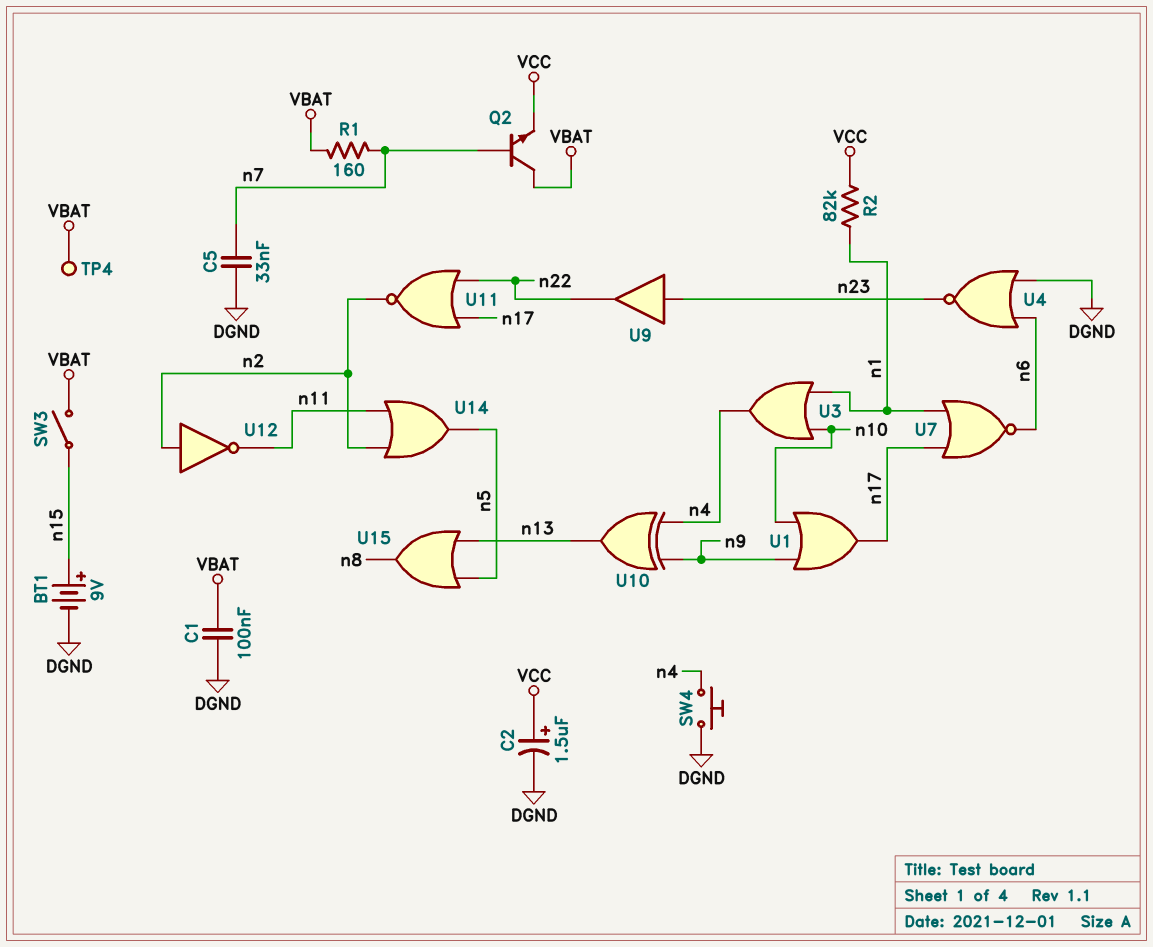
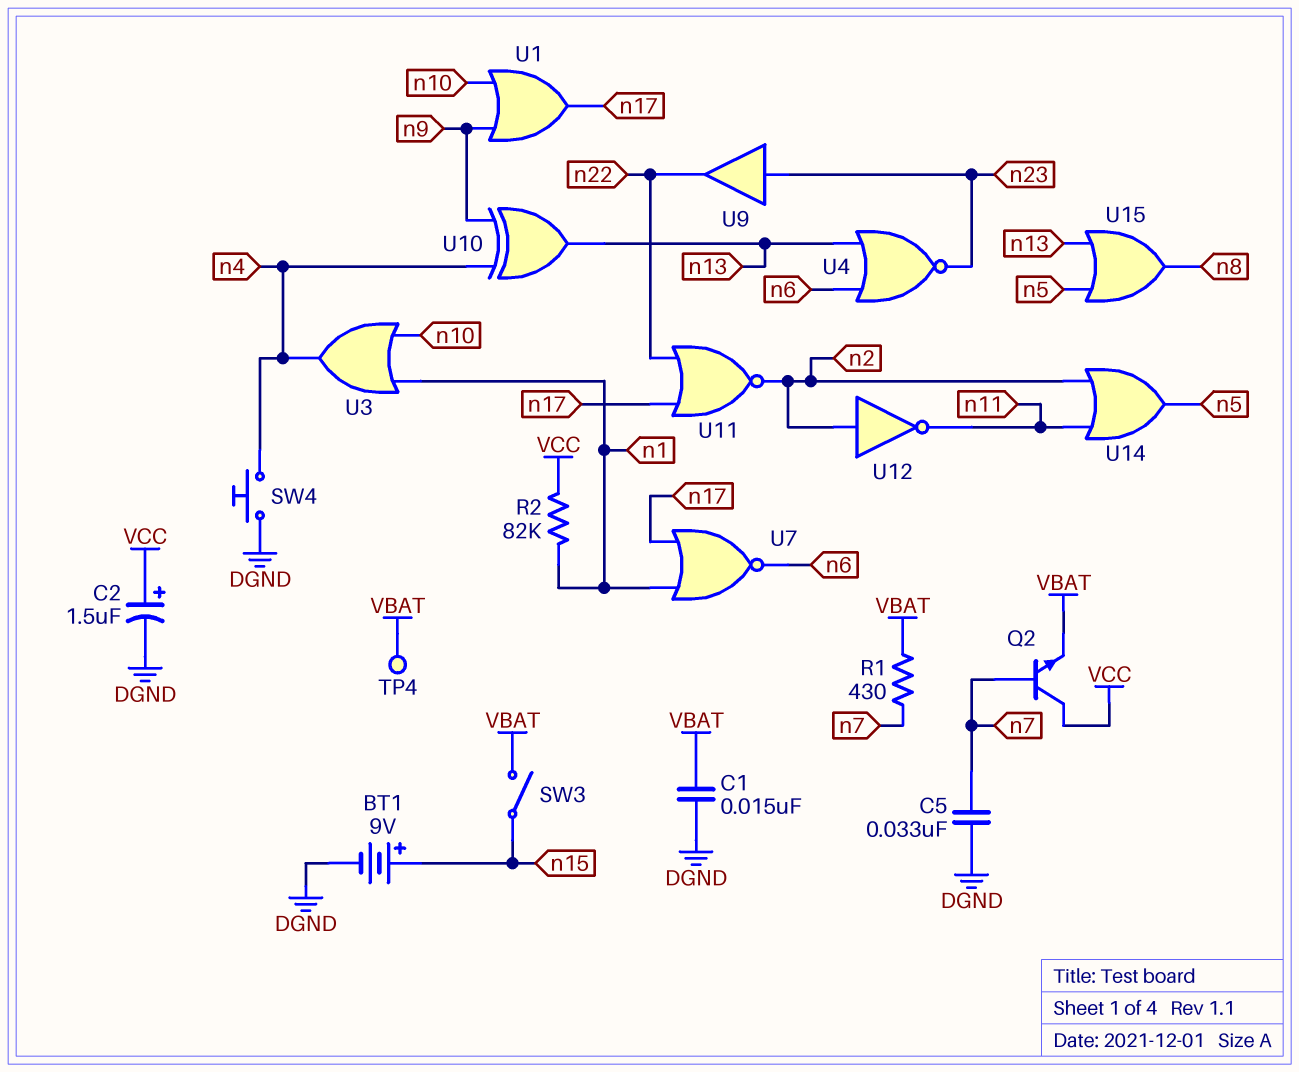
C1: 100nF (DGND, VBAT) -> 15nF (DGND, VBAT)
Q2: NPN (B n7, C VBAT, E VCC) -> NPN (B n7, C VCC, E VBAT)
R1: 160 (VBAT, n7) -> 430 (VBAT, n7)
U4: NOR (in DGND, in n6, out n23) -> NOR (in n6, in n13, out n23)

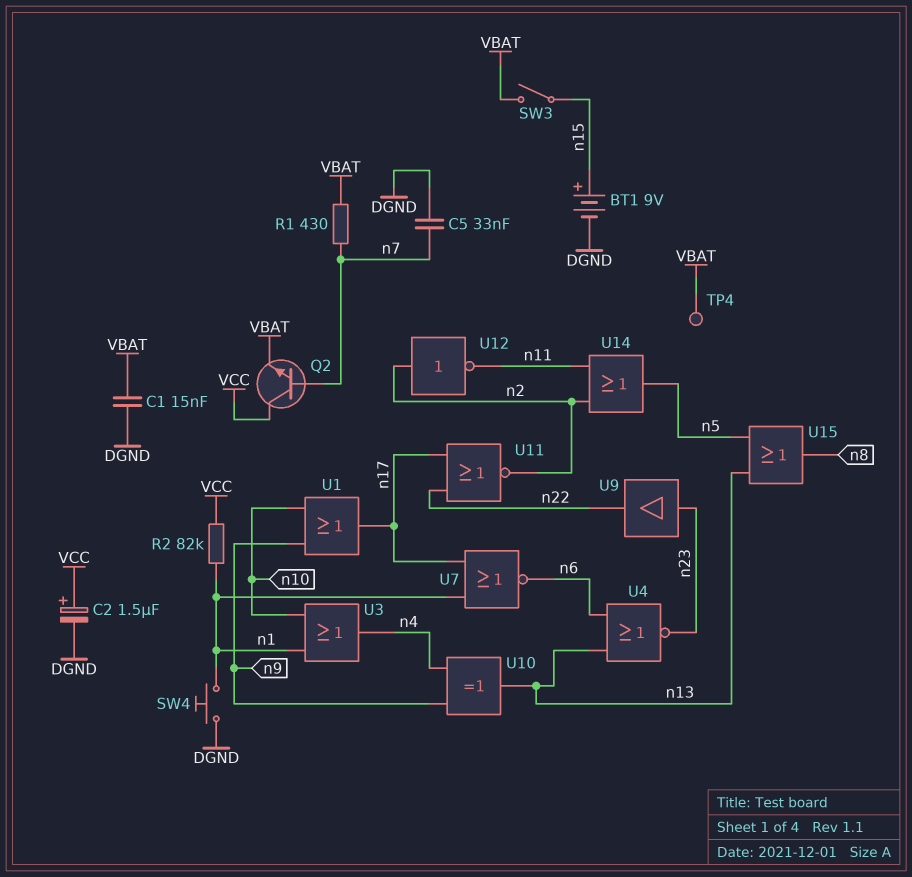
SW4: button (DGND, n4) -> button (DGND, n1)

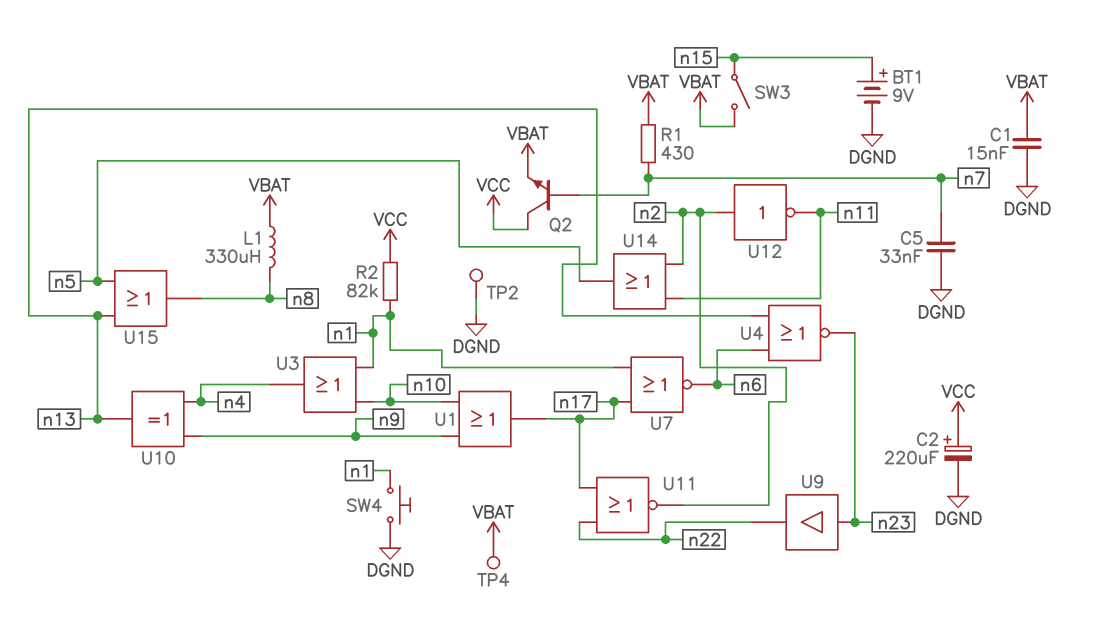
C2: 1.5uF (plus VCC, minus DGND) -> 220uF (plus VCC, minus DGND)
L1: none -> 330uH (VBAT, n8)
TP2: none -> test point (DGND)

